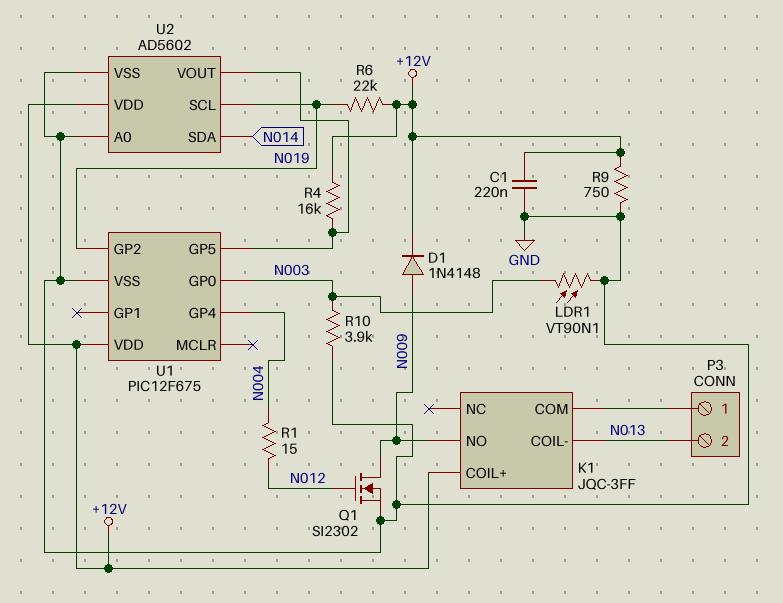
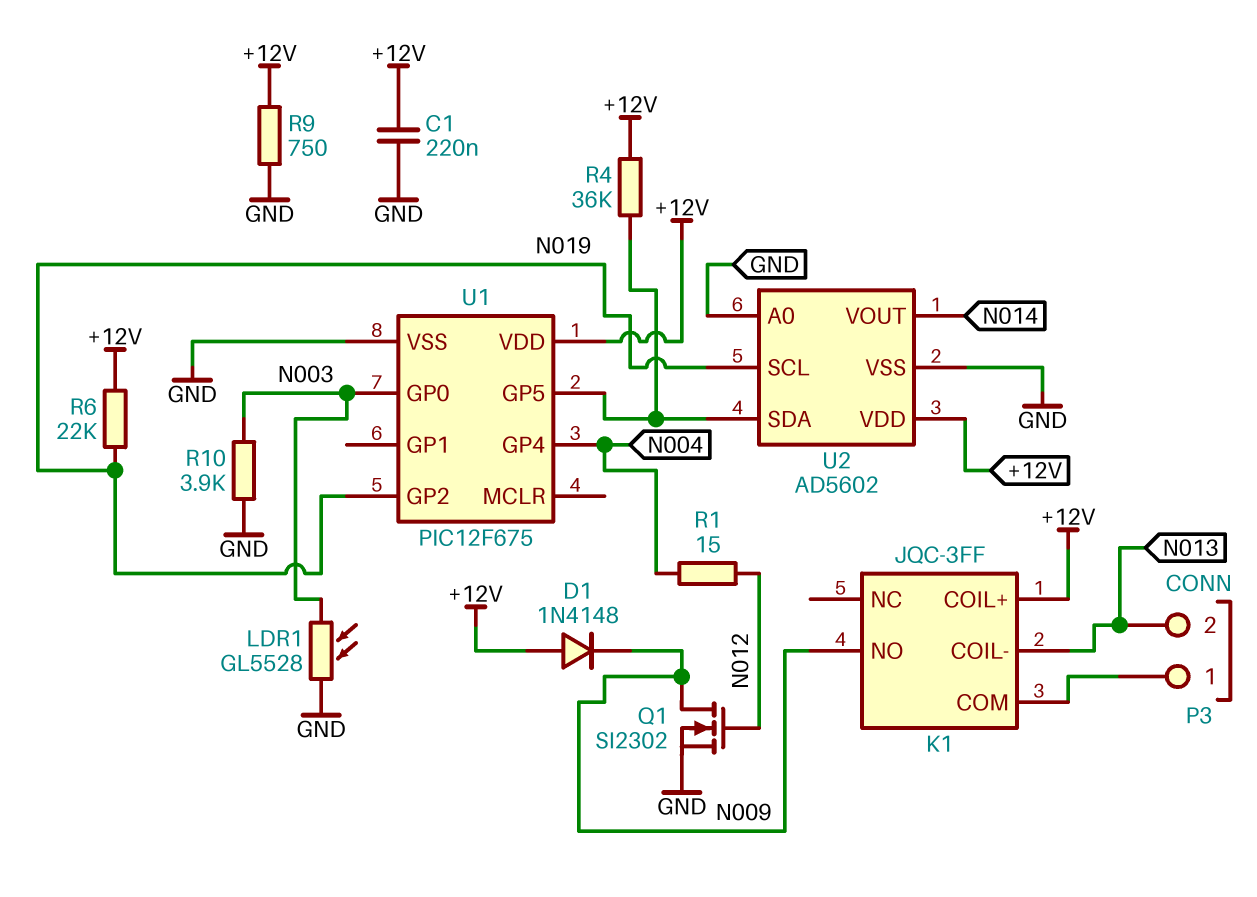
D1: diode 1N4148 (A N009, K +12V) -> diode 1N4148 (A +12V, K N009)
LDR1: VT90N1 (GND, N003) -> GL5528 (GND, N003)
R4: 16k (+12V, U1/GP5) -> 36k (+12V, U1/GP5)
U2 pin SDA: N014 -> U1/GP5
U2 pin VOUT: U1/GP5 -> N014

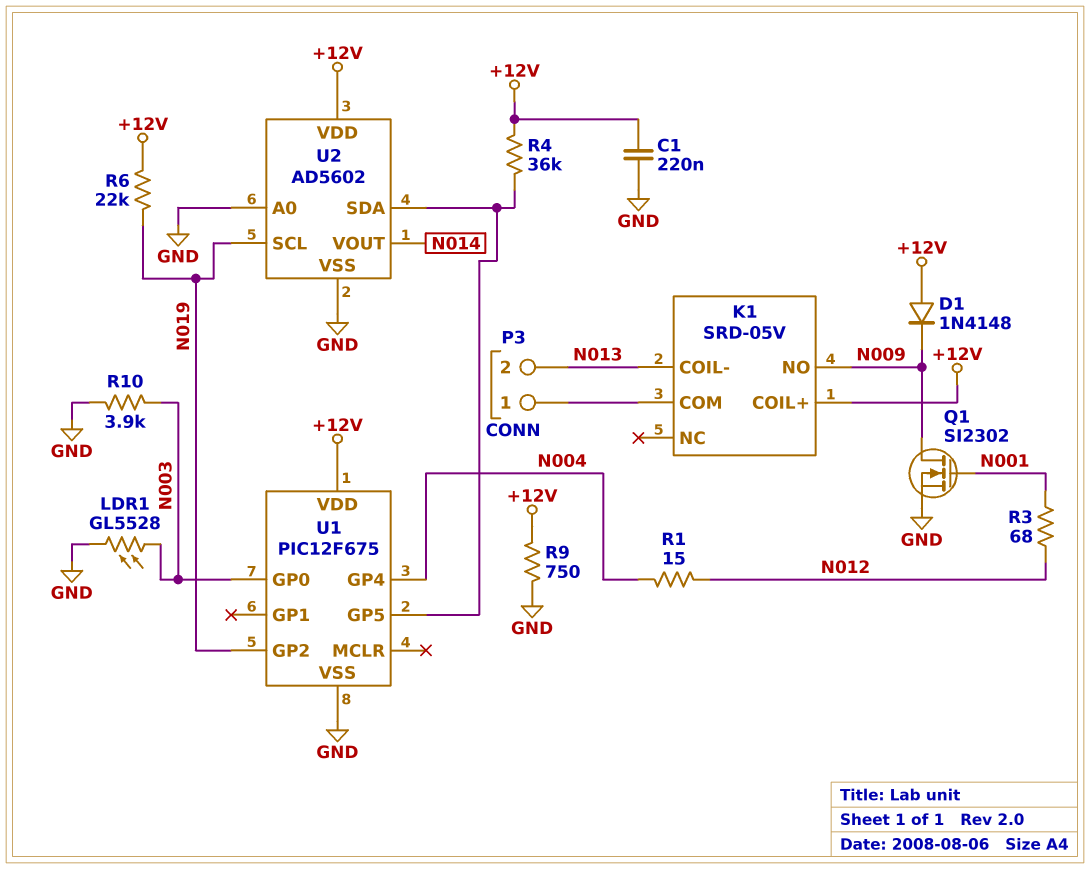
K1: JQC-3FF -> SRD-05V
Q1: NMOS SI2302 (G N012, D N009, S GND) -> NMOS SI2302 (G N001, D N009, S GND)
R3: none -> 68 (N001, N012)

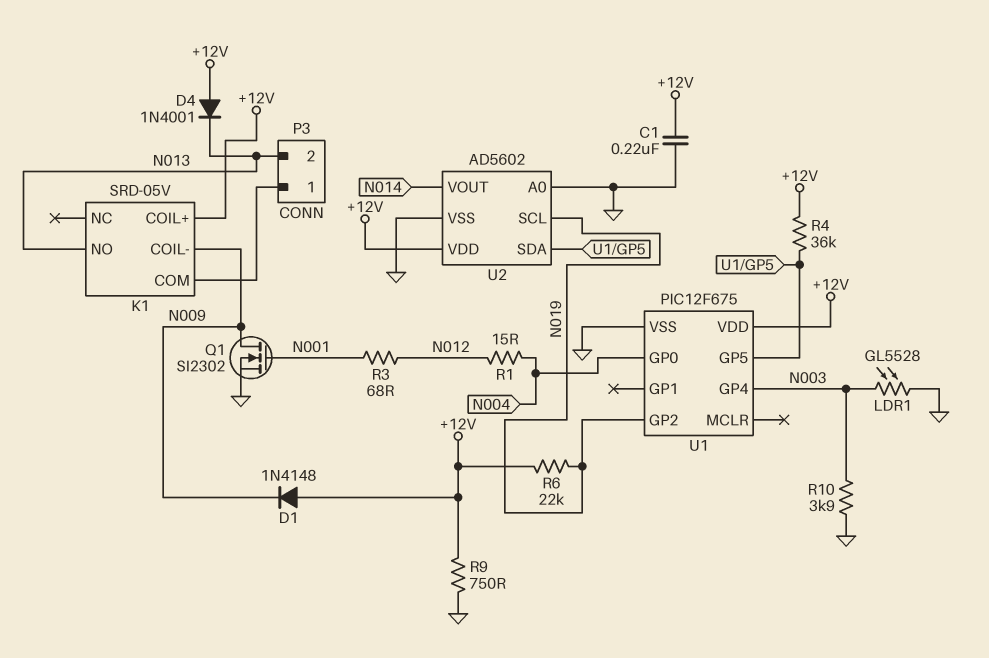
D4: none -> diode 1N4001 (A +12V, K N013)
K1 pin COIL-: N013 -> N009
K1 pin NO: N009 -> N013
U1 pin GP0: N003 -> N004
U1 pin GP4: N004 -> N003

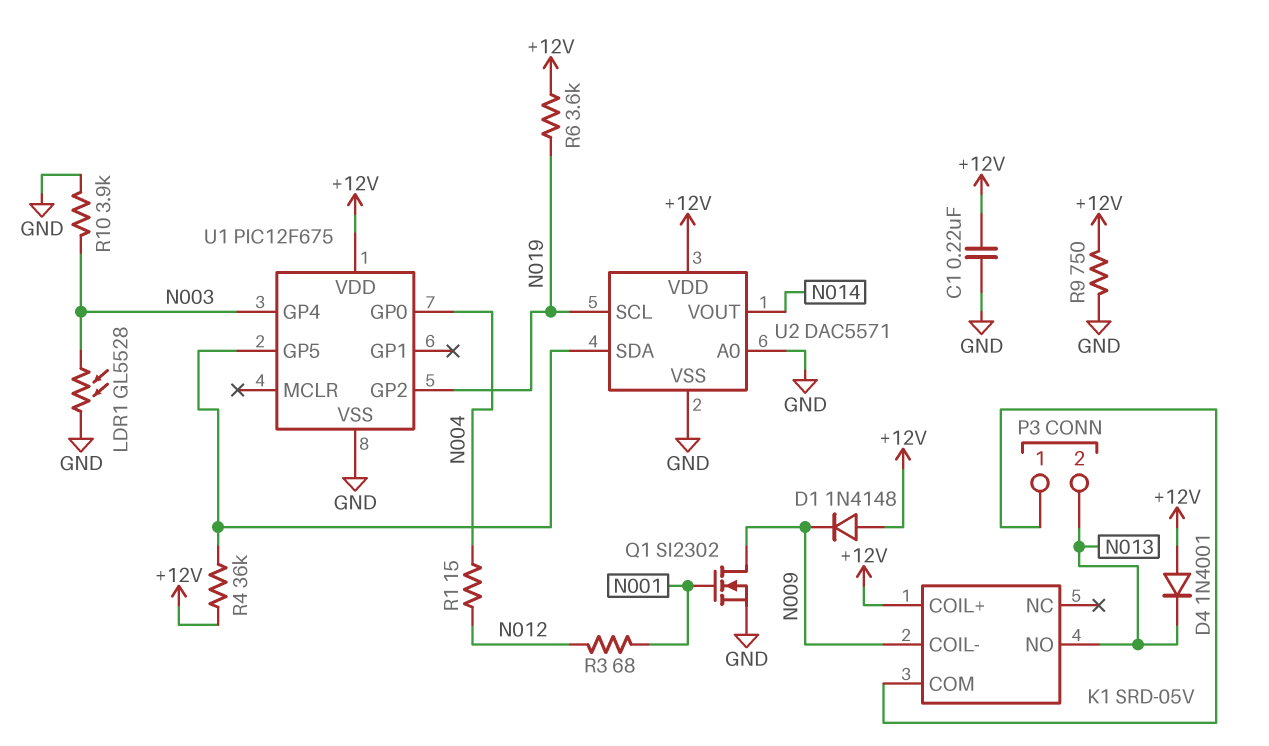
R6: 22k (+12V, N019) -> 3.6k (+12V, N019)
U2: AD5602 -> DAC5571

